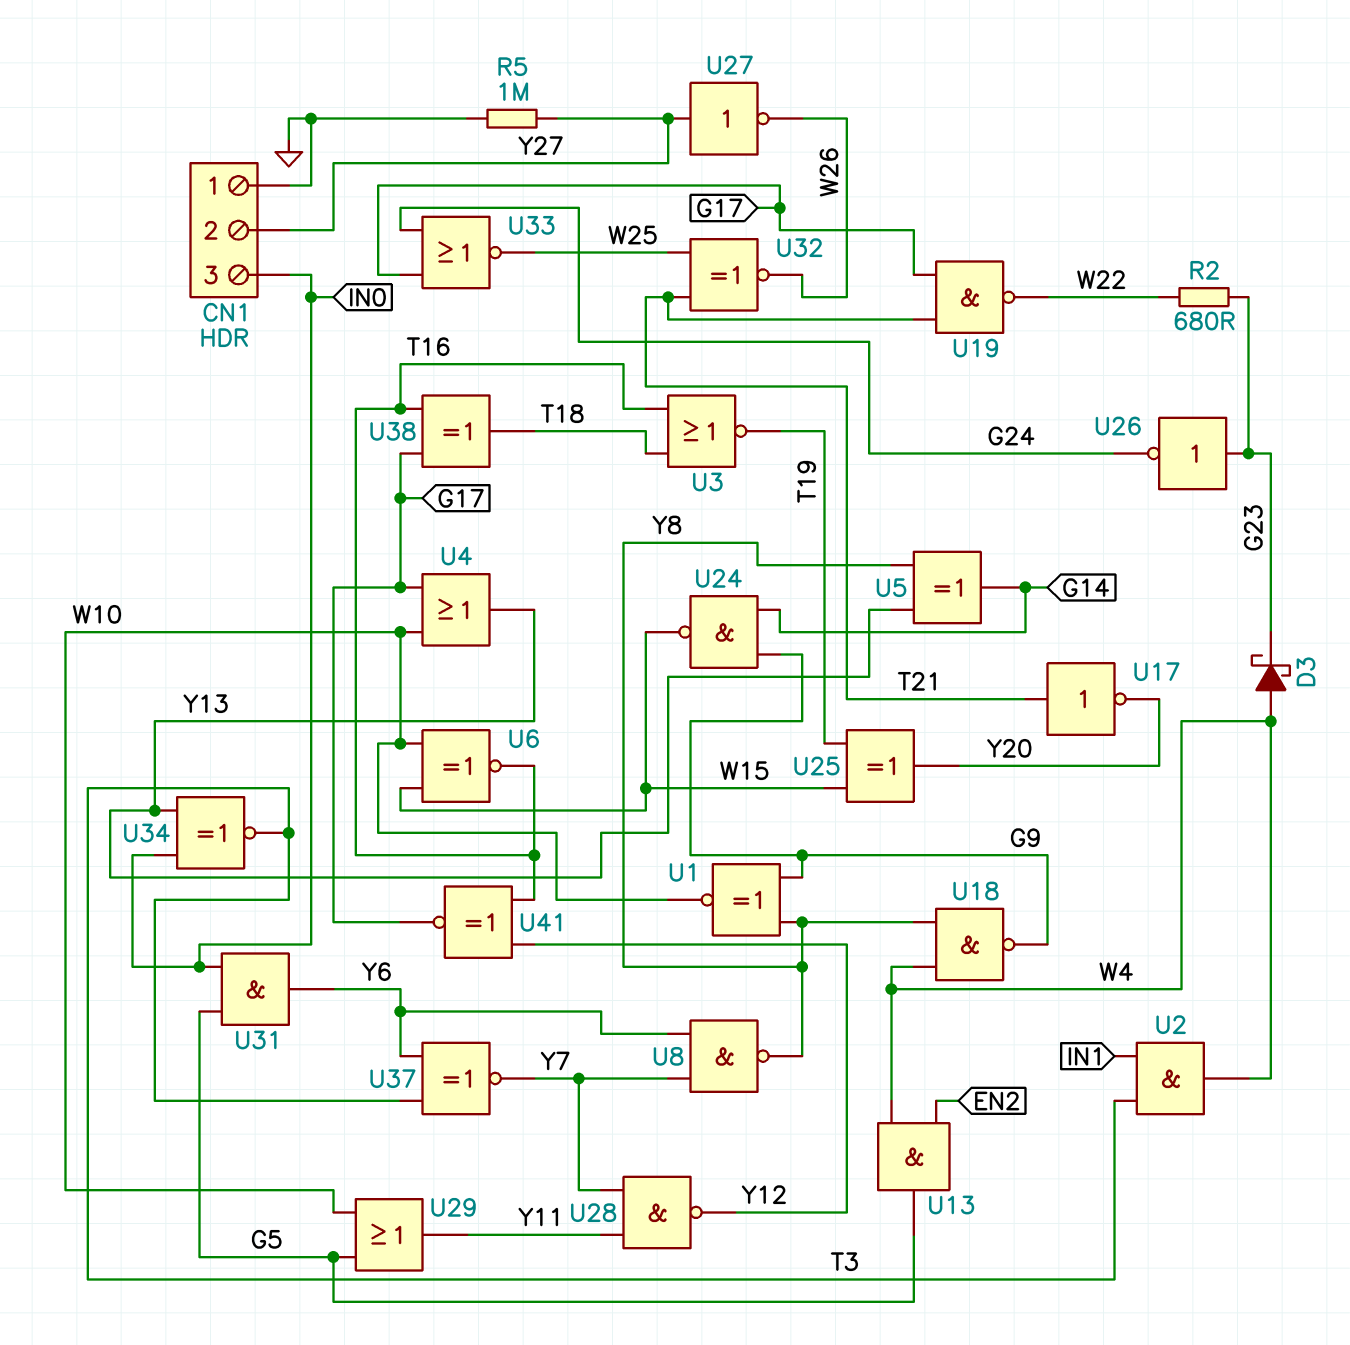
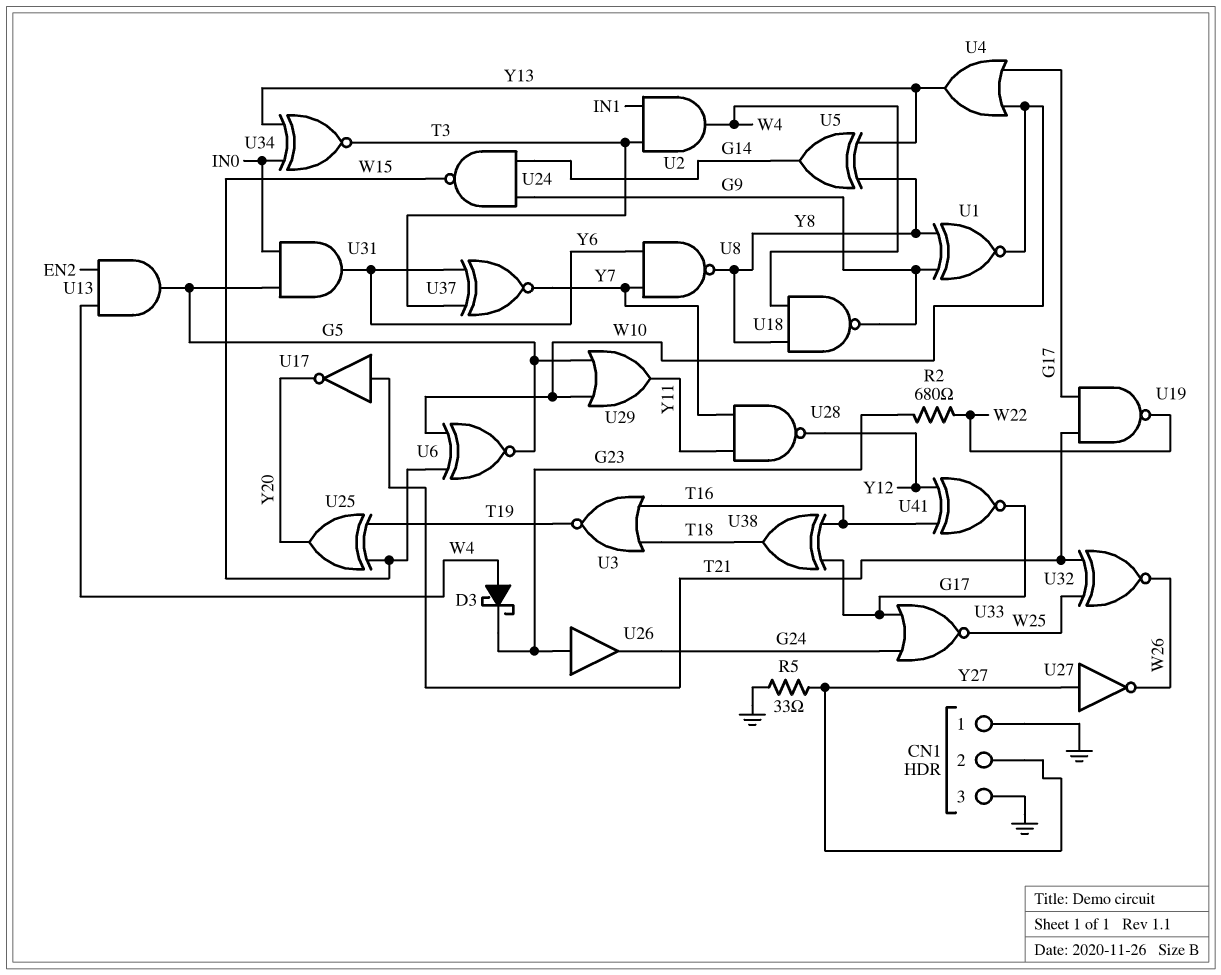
CN1 pin 3: IN0 -> GND
R5: 1M (GND, Y27) -> 33 (GND, Y27)
U6: XNOR (in W10, in W15, out T16) -> XNOR (in W10, in W15, out G5)
U26: NOT (in G23, out G24) -> buffer (in G23, out G24)

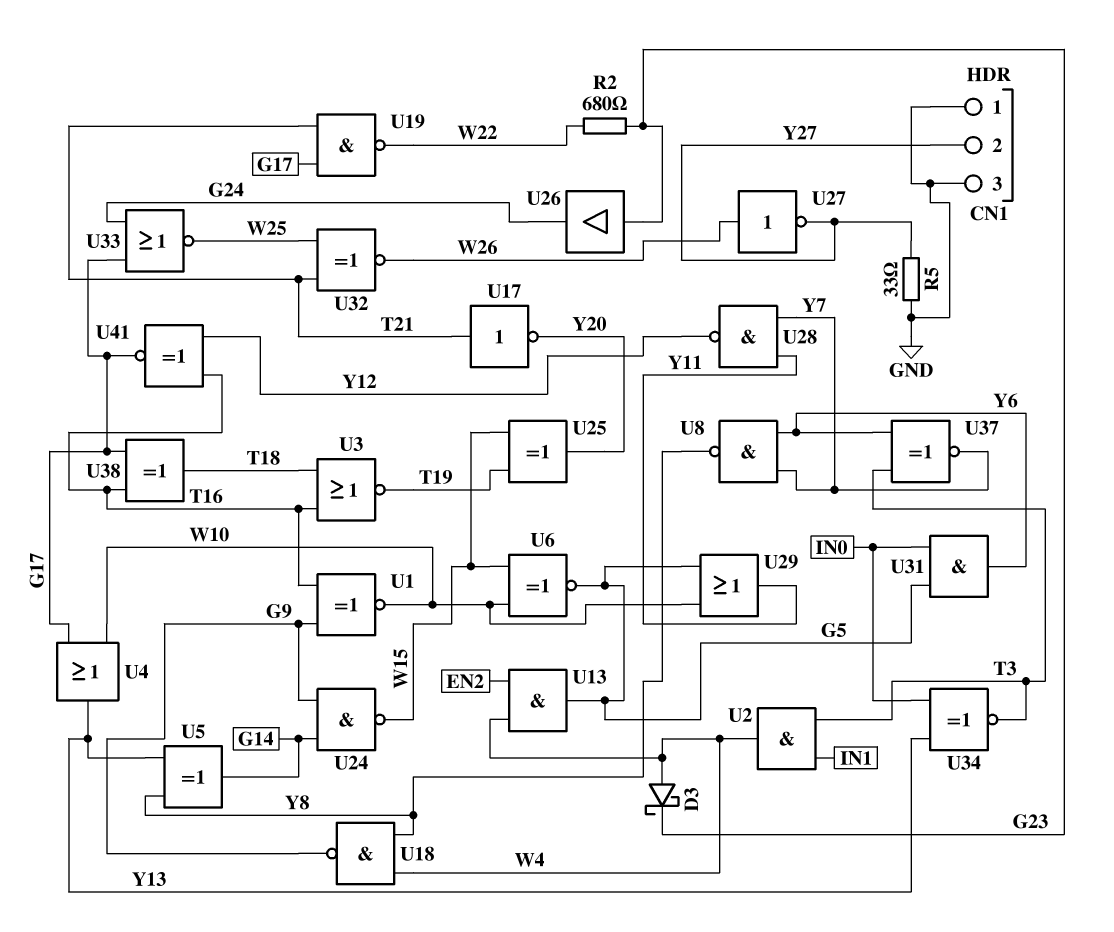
U1: XNOR (in G9, in Y8, out W10) -> XNOR (in G9, in T16, out W10)
U27: NOT (in Y27, out W26) -> NOT (in W26, out Y27)

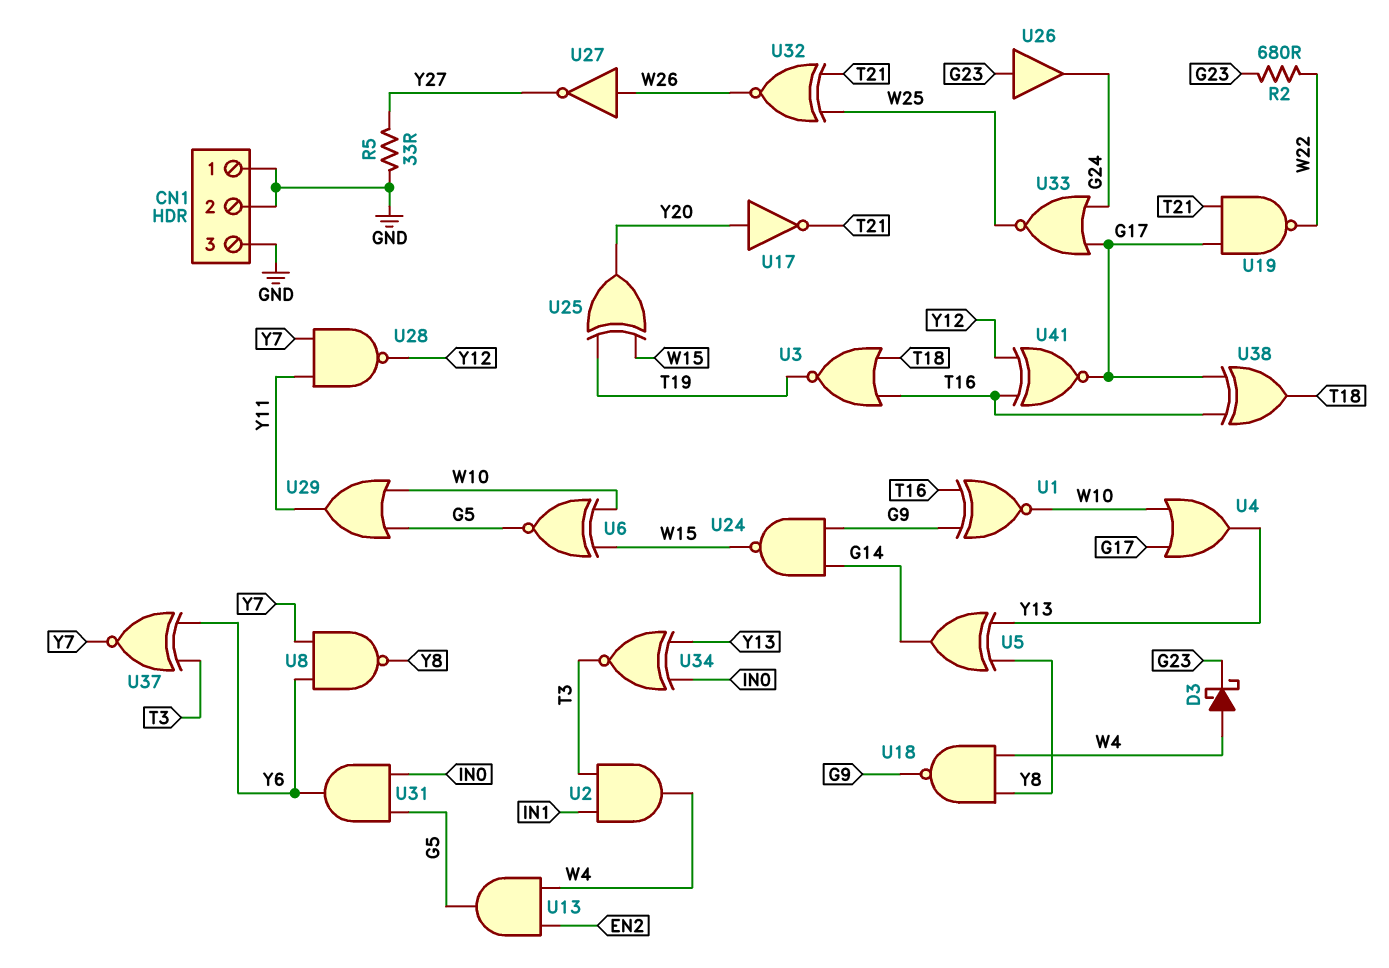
CN1 pin 2: Y27 -> GND
U17: NOT (in T21, out Y20) -> NOT (in Y20, out T21)

